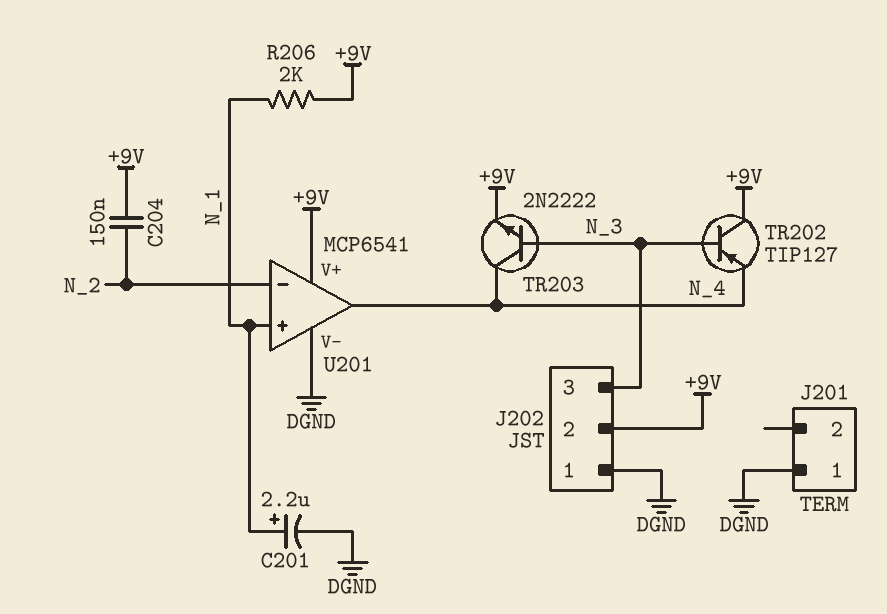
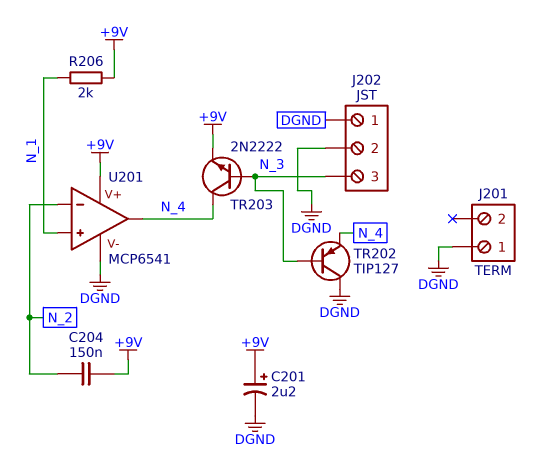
C201: 2.2uF (plus N_1, minus DGND) -> 2.2uF (plus +9V, minus DGND)
J202 pin 2: +9V -> DGND
TR202: PNP TIP127 (B N_3, C +9V, E N_4) -> PNP TIP127 (B N_3, C DGND, E N_4)

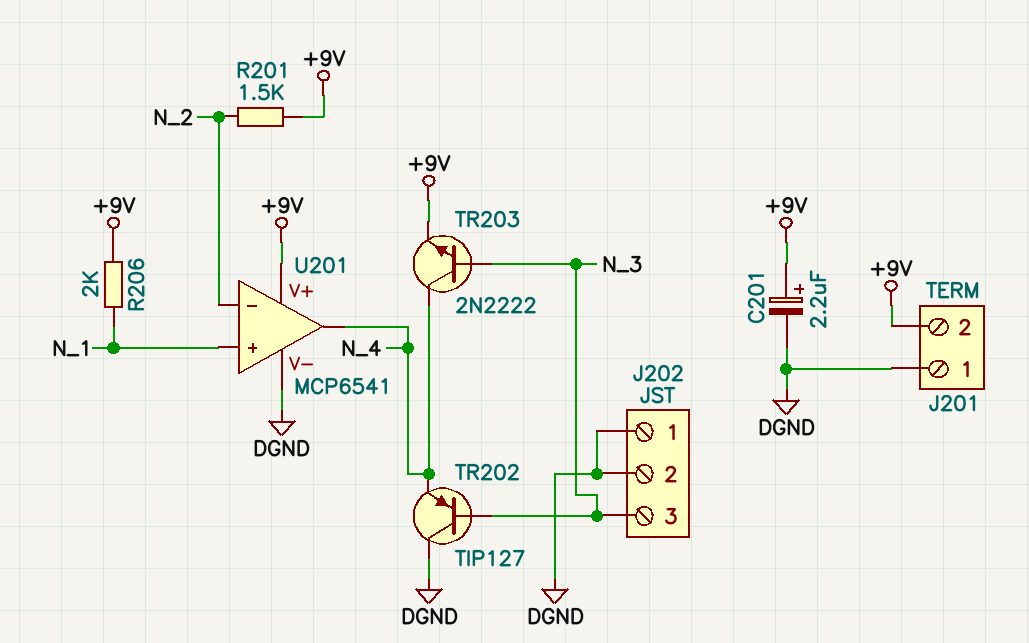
C204: 150nF (+9V, N_2) -> none
J201 pin 2: none -> +9V
R201: none -> 1.5k (+9V, N_2)

